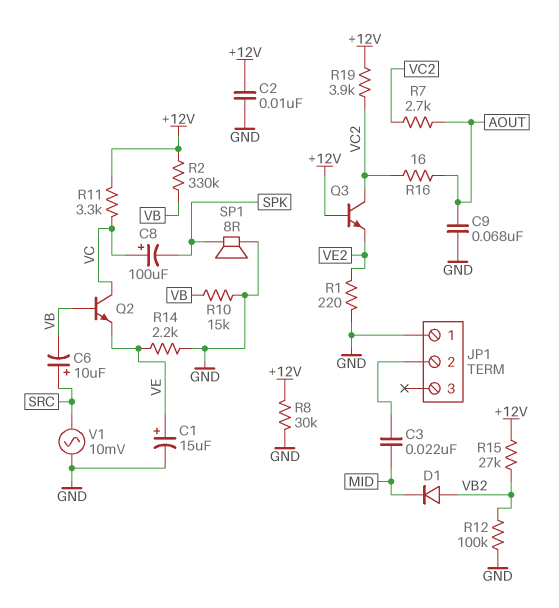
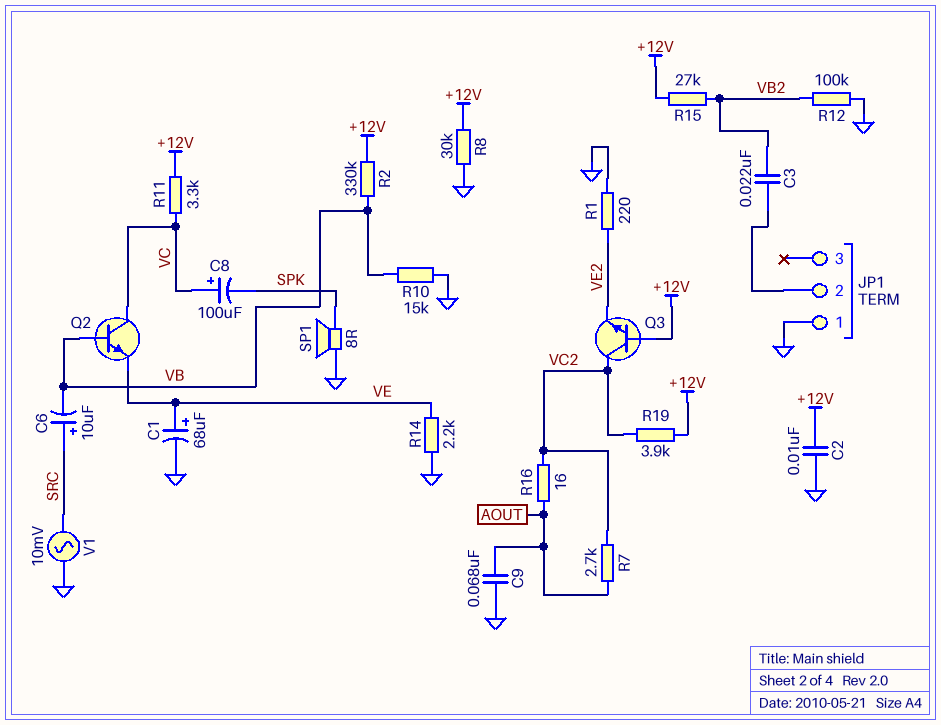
C1: 15uF (plus VE, minus GND) -> 68uF (plus VE, minus GND)
C3: 22nF (JP1/2, MID) -> 22nF (JP1/2, VB2)
D1: diode (A VB2, K MID) -> none

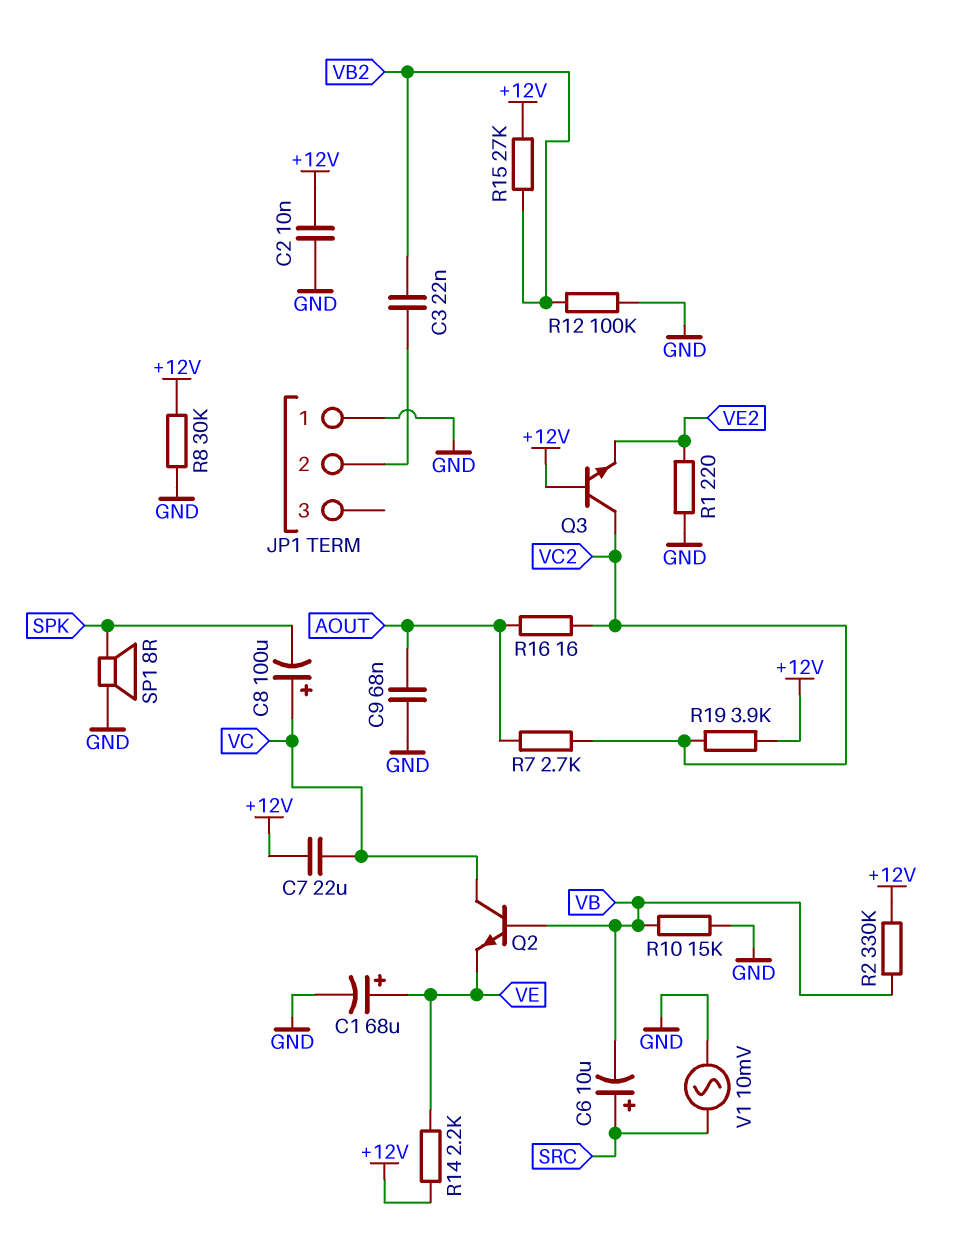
C7: none -> 22uF (+12V, VC)
R11: 3.3k (+12V, VC) -> none
R14: 2.2k (GND, VE) -> 2.2k (+12V, VE)

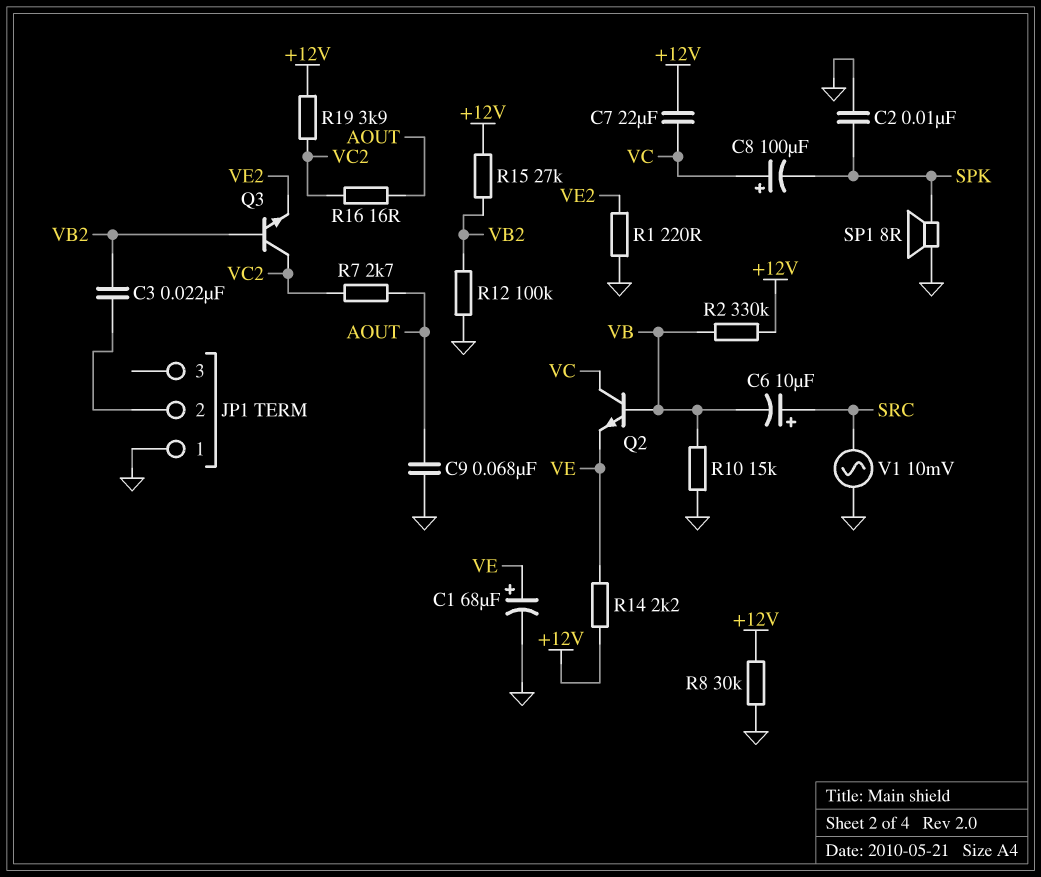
C2: 10nF (+12V, GND) -> 10nF (GND, SPK)
Q3: NPN (B +12V, C VC2, E VE2) -> NPN (B VB2, C VC2, E VE2)

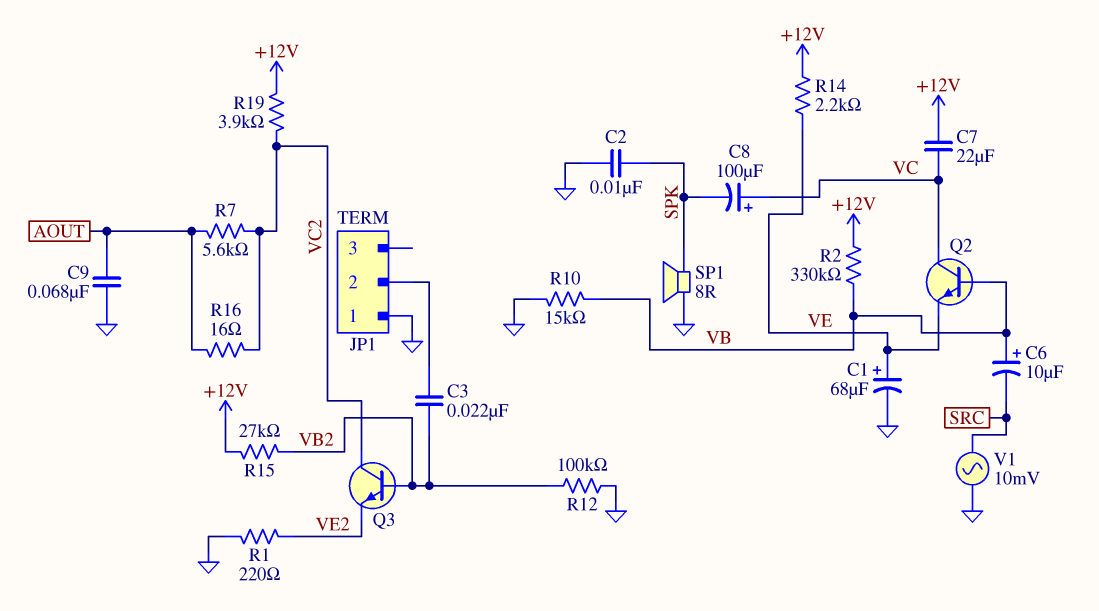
C6: 10uF (plus SRC, minus VB) -> 10uF (plus VB, minus SRC)
R7: 2.7k (AOUT, VC2) -> 5.6k (AOUT, VC2)
R8: 30k (+12V, GND) -> none

